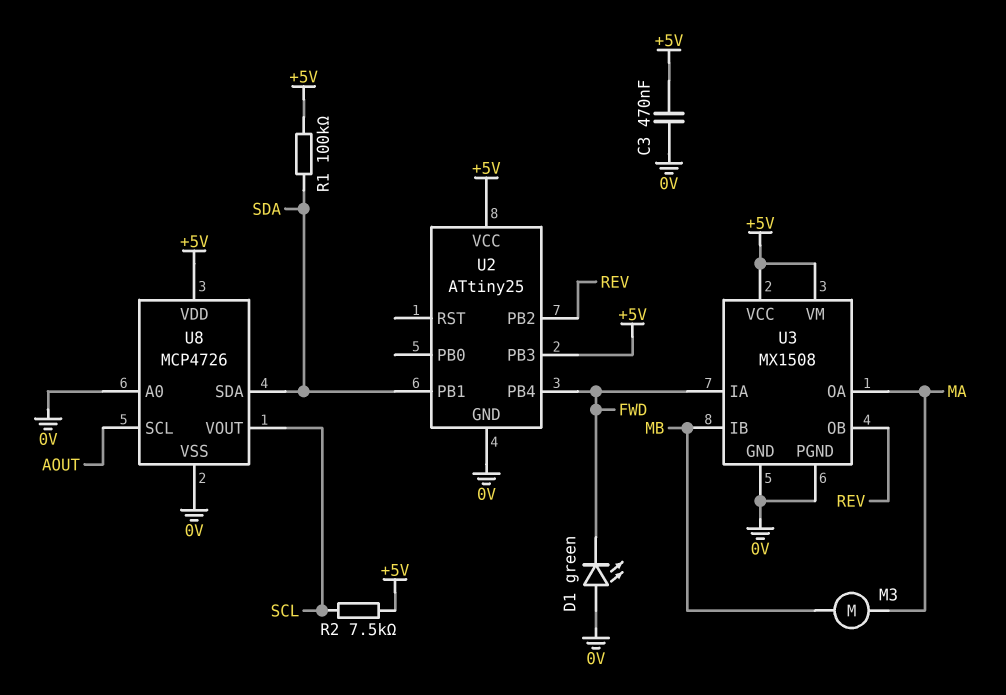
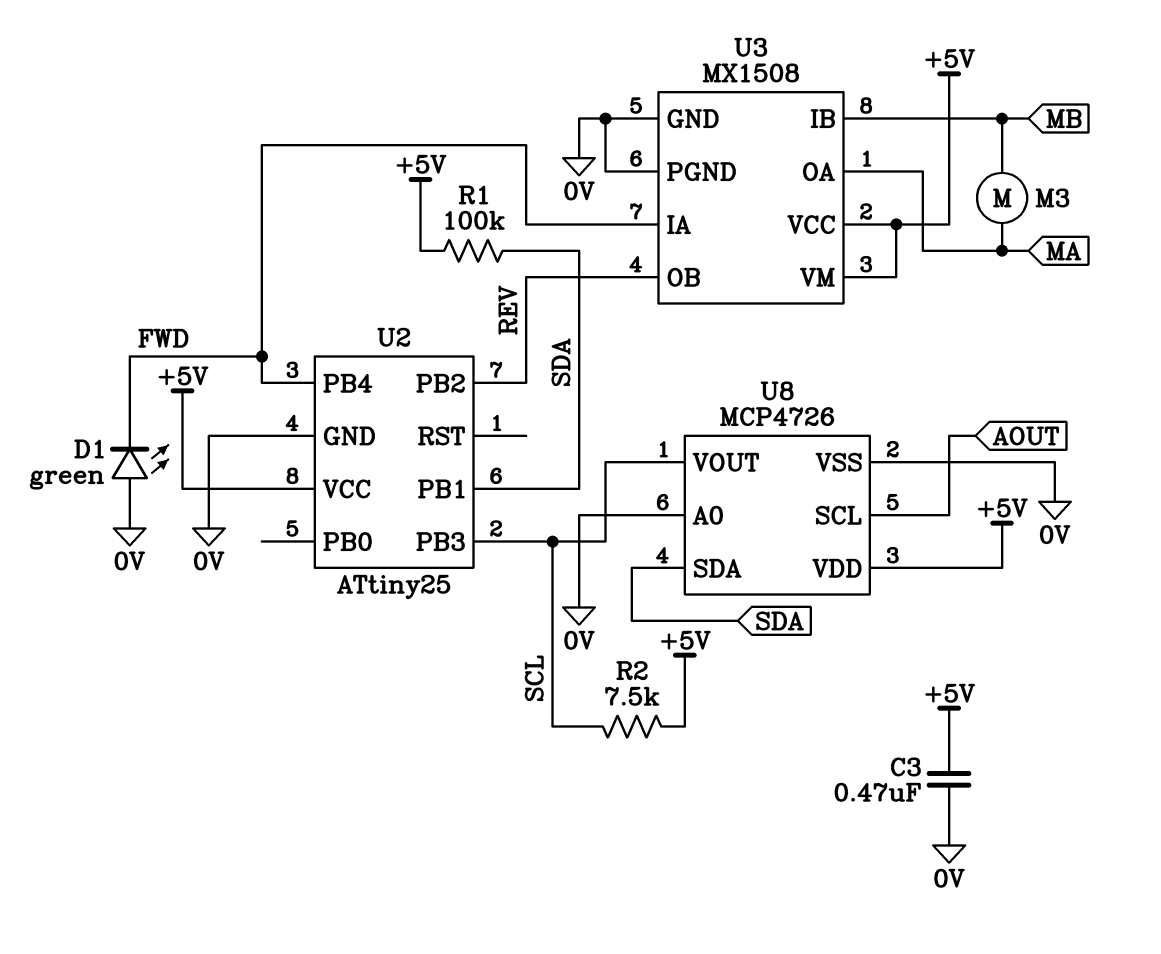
U2 pin PB3: +5V -> SCL

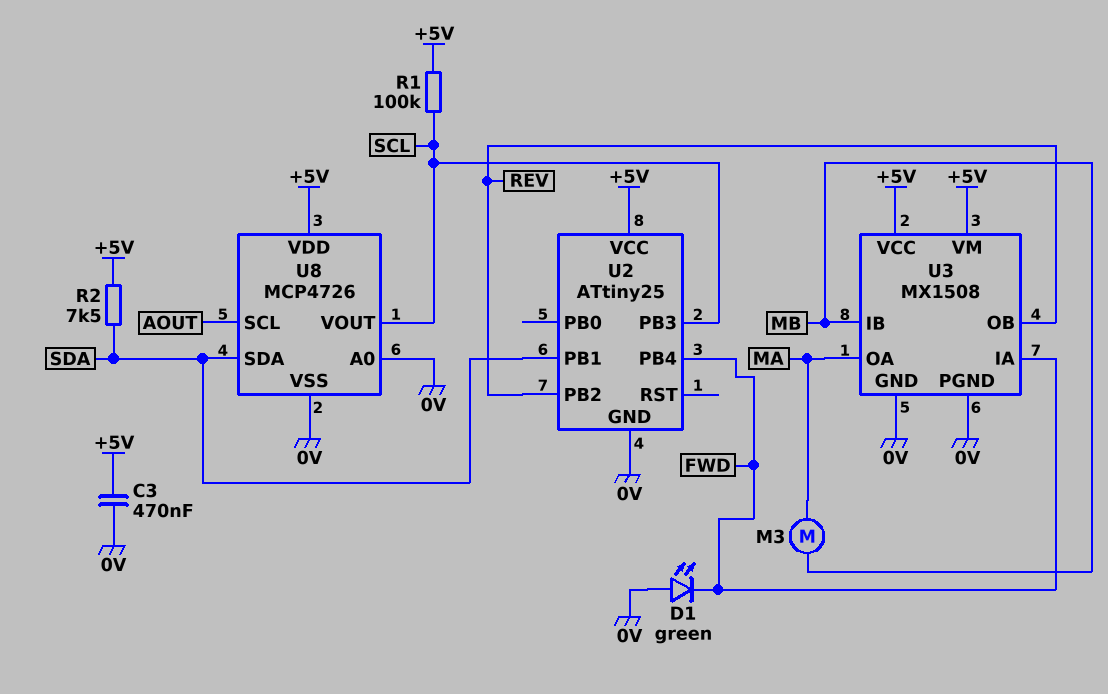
R1: 100k (+5V, SDA) -> 100k (+5V, SCL)
R2: 7.5k (+5V, SCL) -> 7.5k (+5V, SDA)

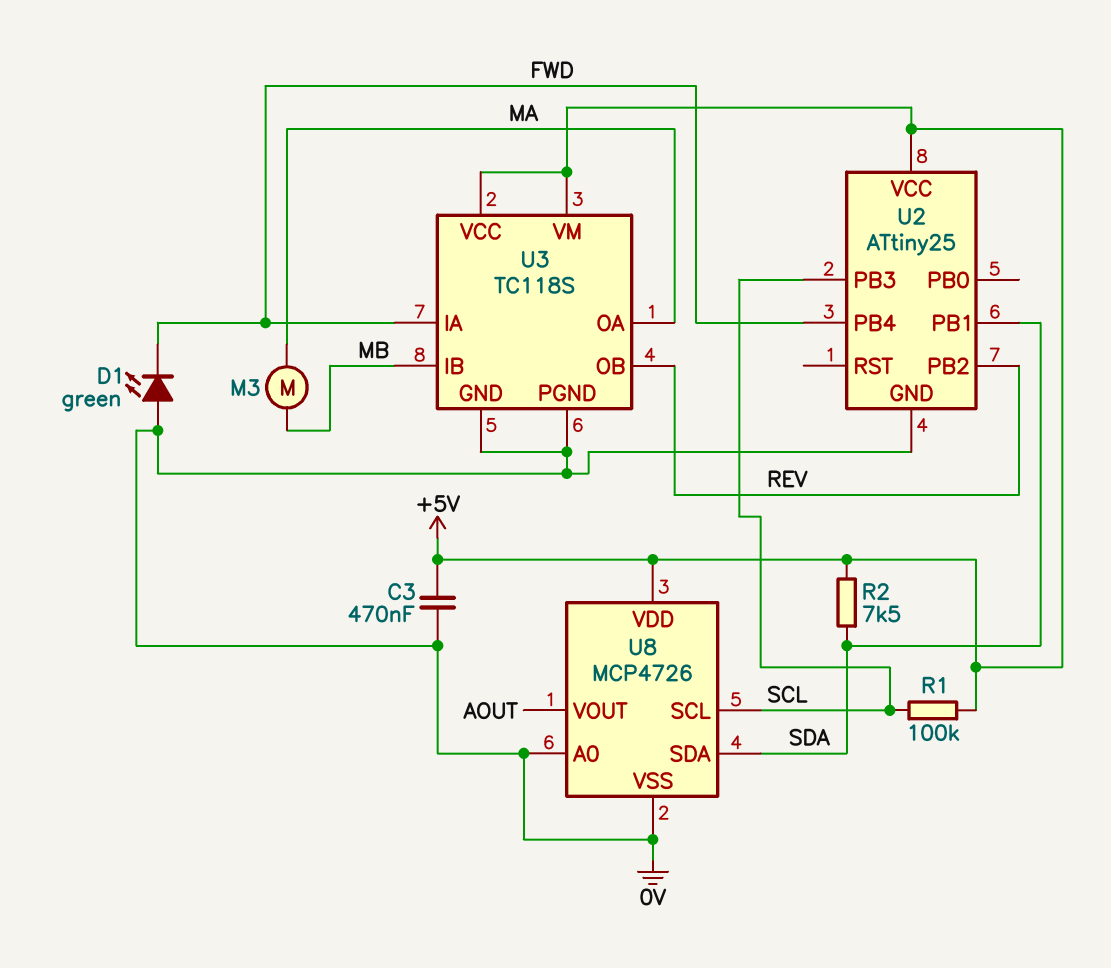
U3: MX1508 -> TC118S
U8 pin SCL: AOUT -> SCL
U8 pin VOUT: SCL -> AOUT

